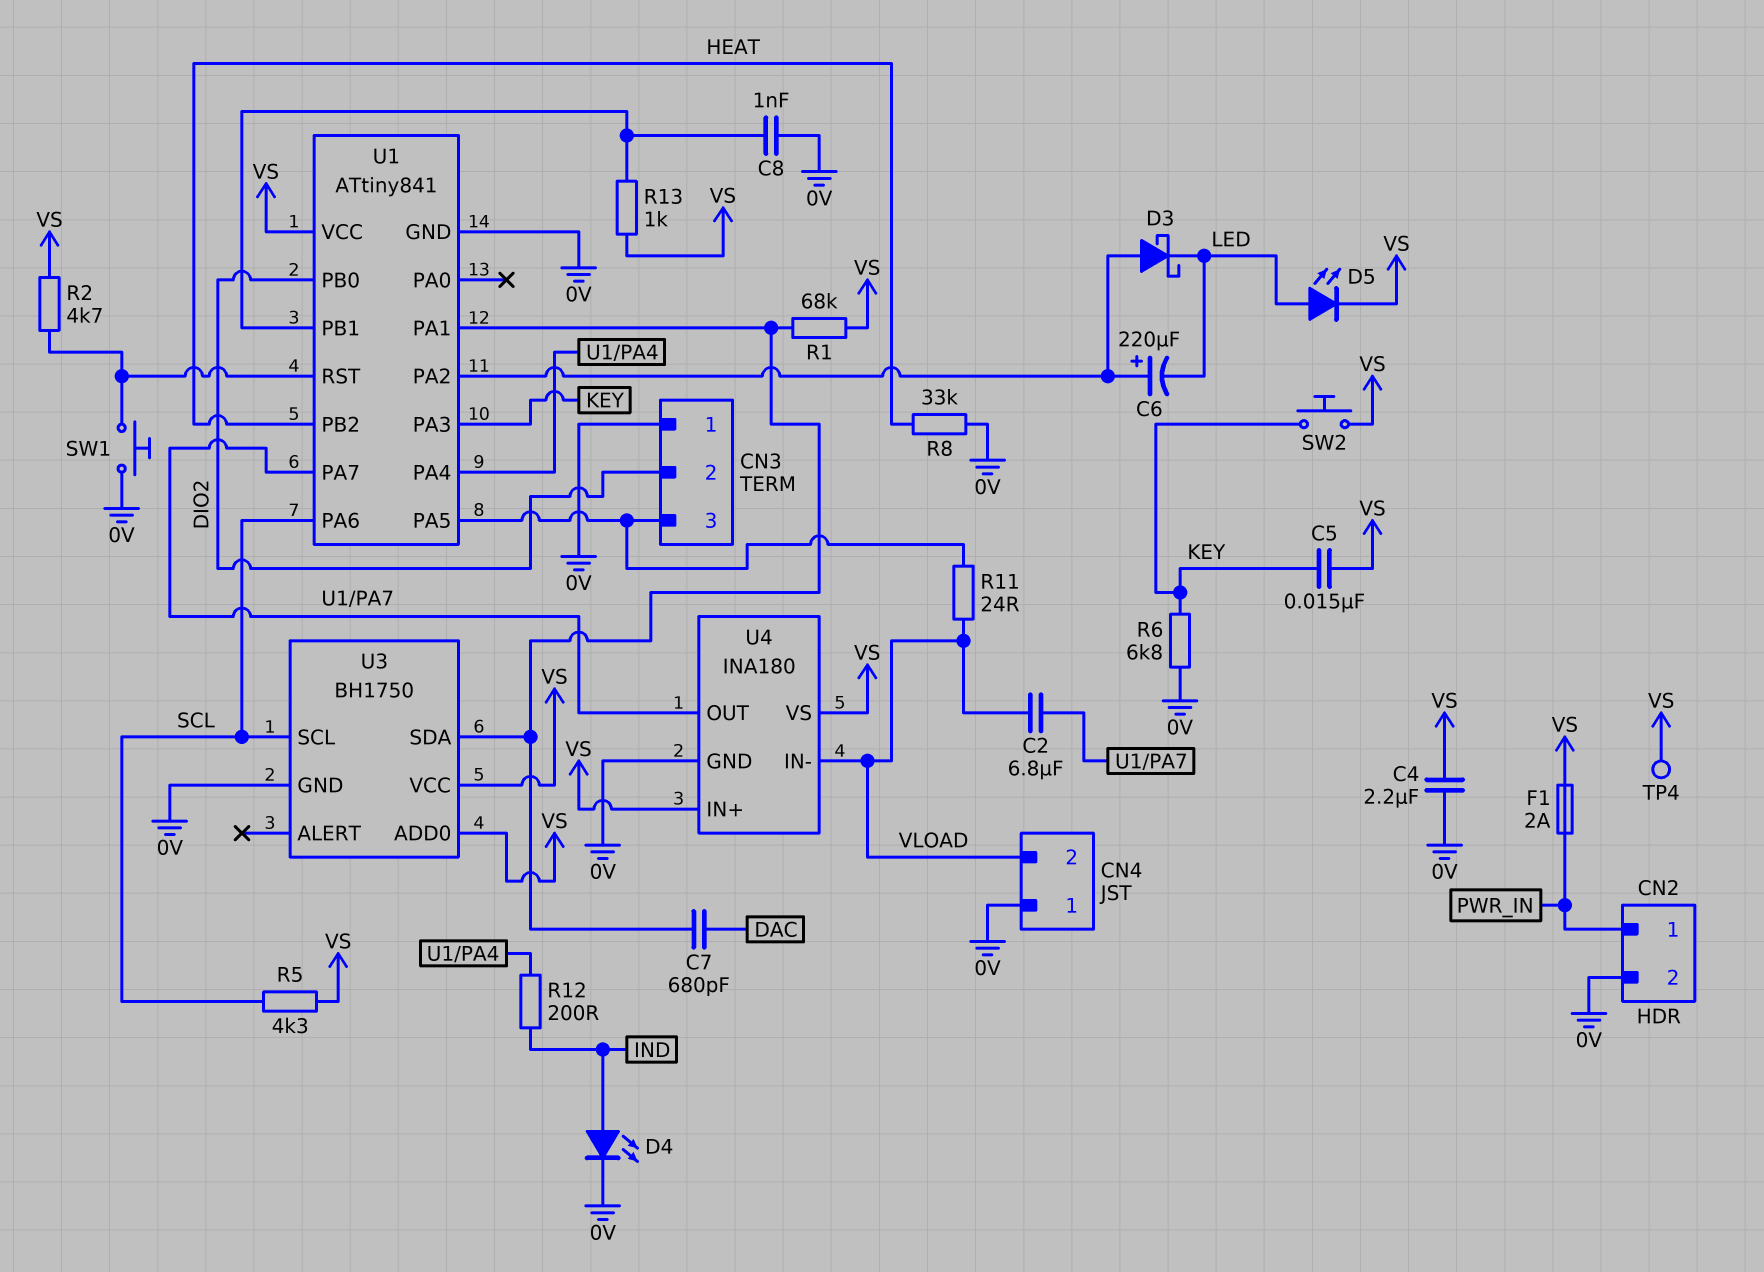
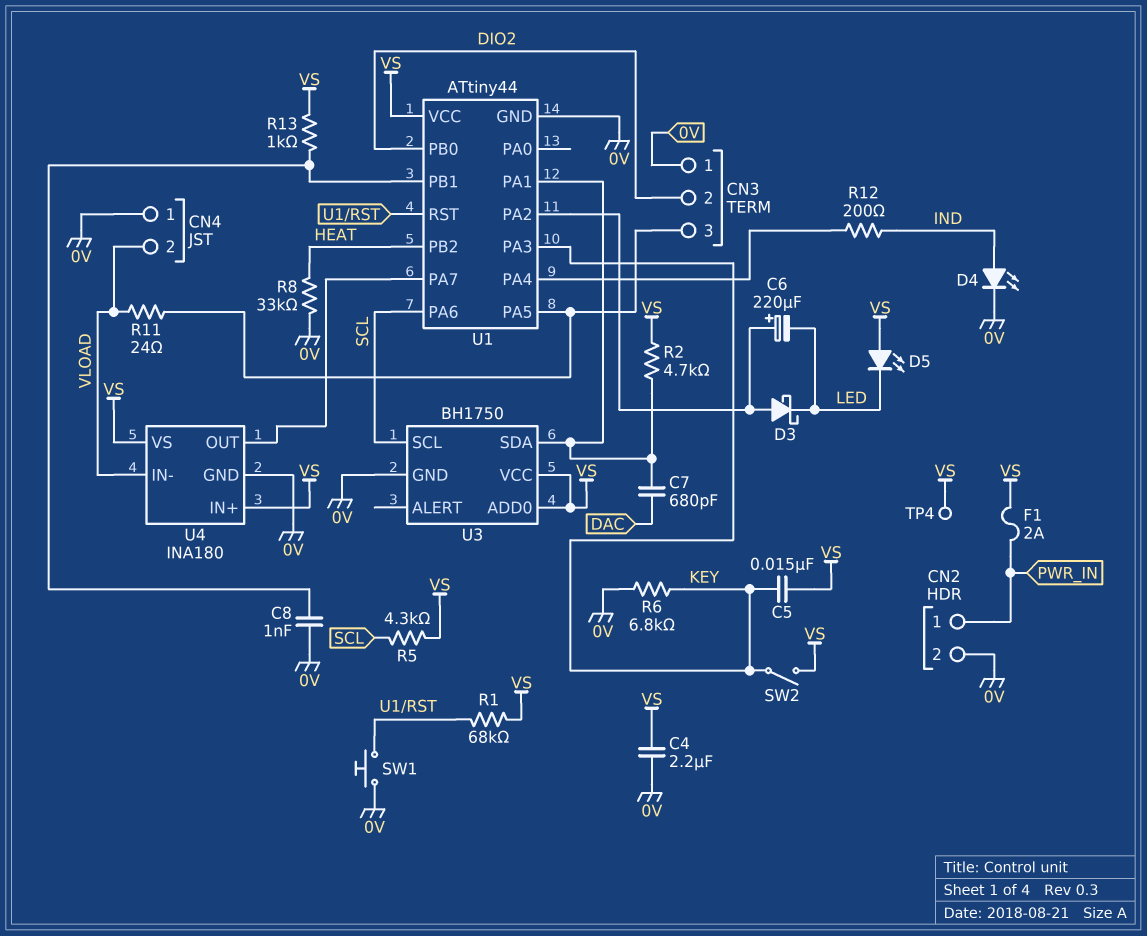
C2: 6.8uF (U1/PA7, VLOAD) -> none
D5: LED (A LED, K VS) -> LED (A VS, K LED)
R1: 68k (U1/PA1, VS) -> 68k (U1/RST, VS)
R2: 4.7k (U1/RST, VS) -> 4.7k (U1/PA1, VS)
SW2: button (KEY, VS) -> switch (KEY, VS)
U1: ATtiny841 -> ATtiny44

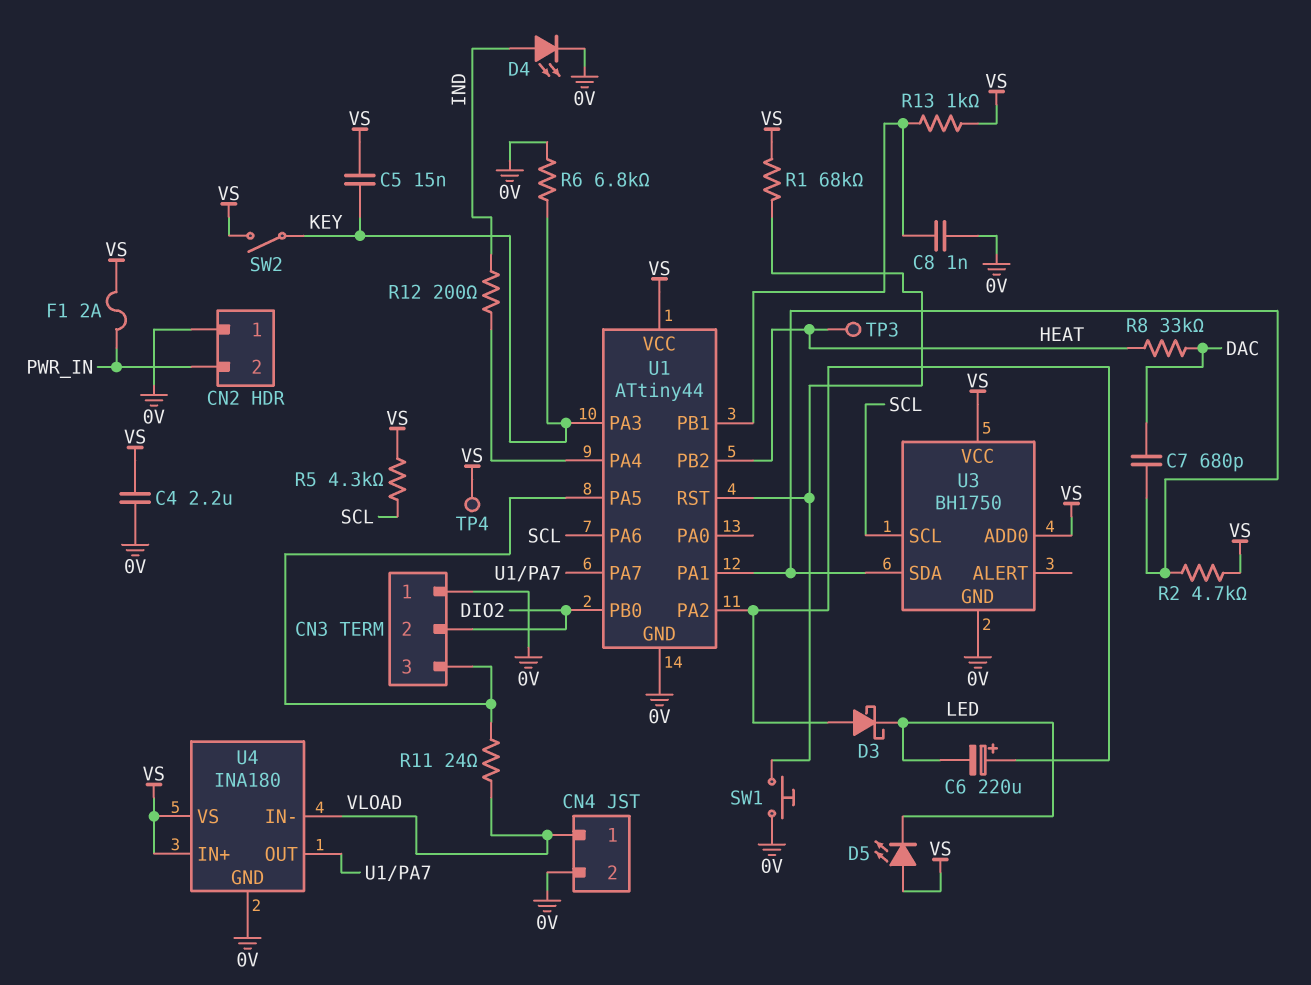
CN2 pin 1: PWR_IN -> 0V
CN2 pin 2: 0V -> PWR_IN
CN4 pin 1: 0V -> VLOAD
CN4 pin 2: VLOAD -> 0V
R8: 33k (0V, HEAT) -> 33k (DAC, HEAT)
TP3: none -> test point (HEAT)

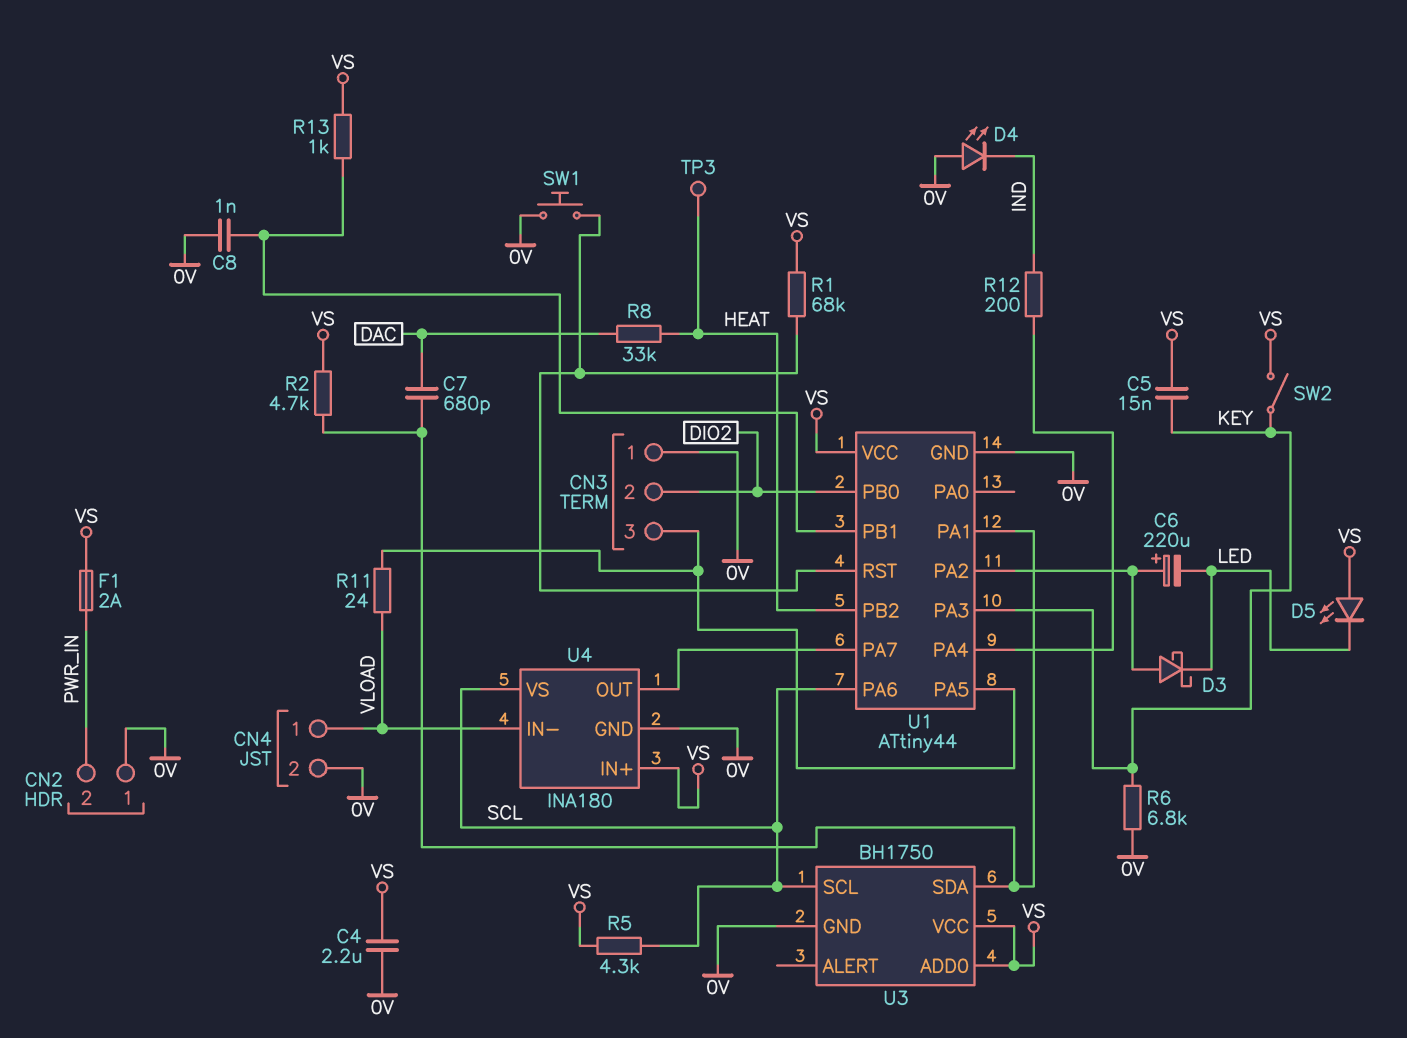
D4: LED (A IND, K 0V) -> LED (A 0V, K IND)
TP4: test point (VS) -> none
U4 pin VS: VS -> SCL

